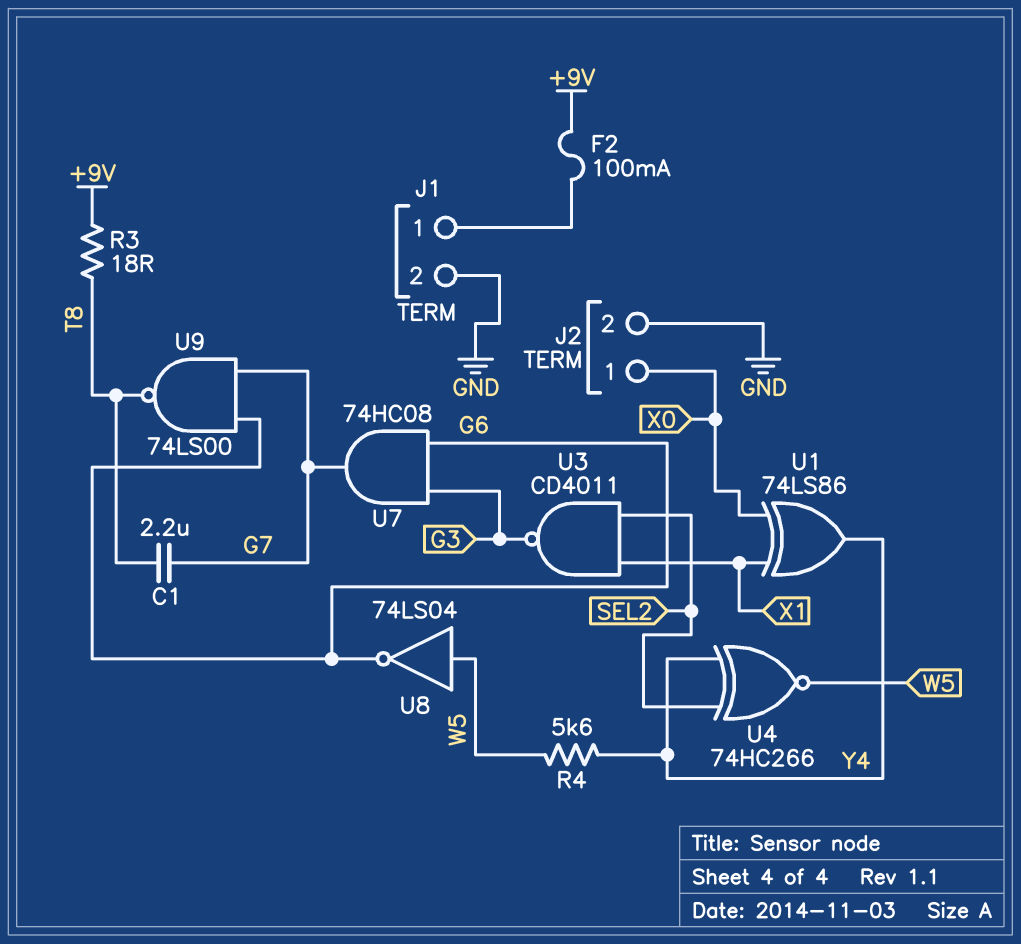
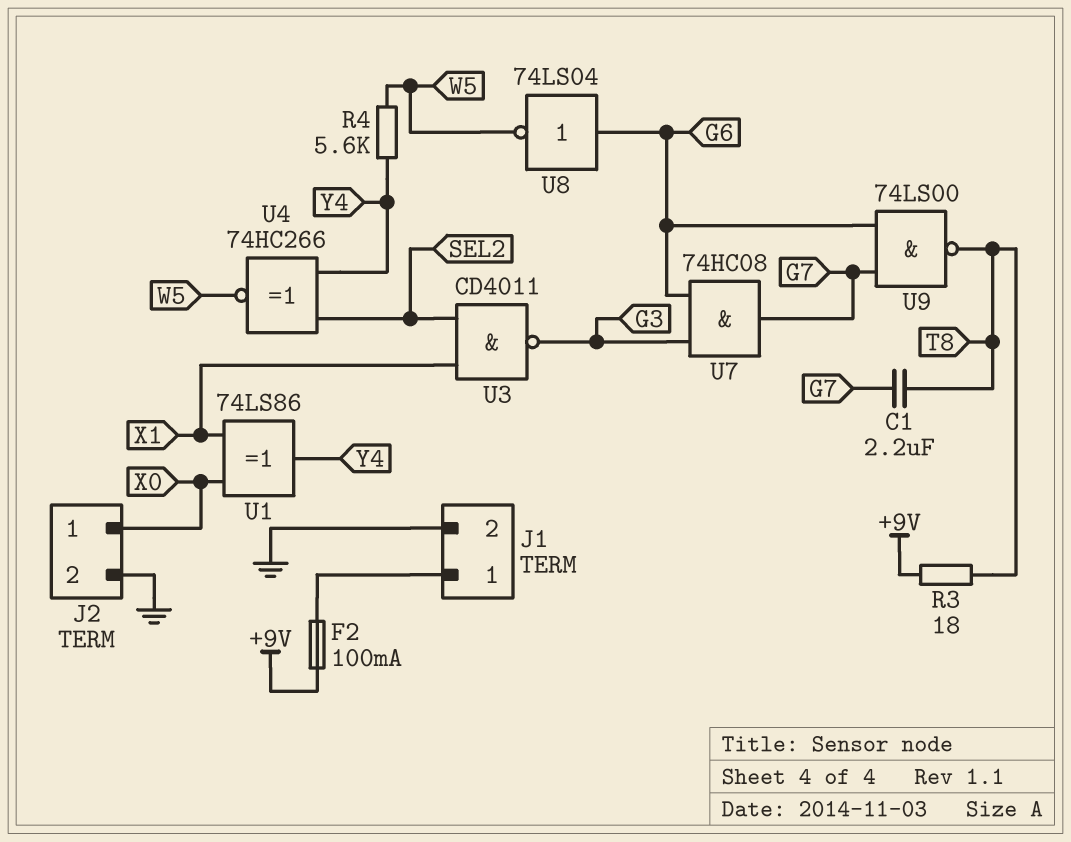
U8: NOT 74LS04 (in W5, out G6) -> NOT 74LS04 (in G6, out W5)

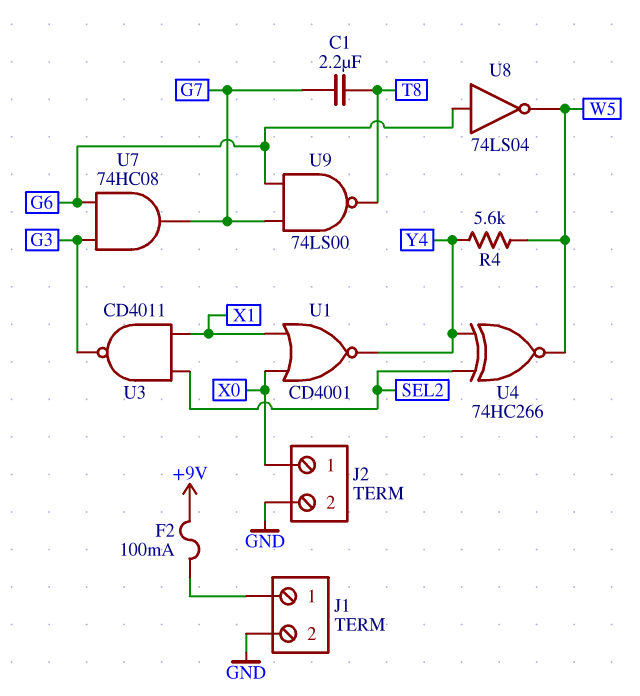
R3: 18 (+9V, T8) -> none
U1: XOR 74LS86 (in X0, in X1, out Y4) -> NOR CD4001 (in X0, in X1, out Y4)

